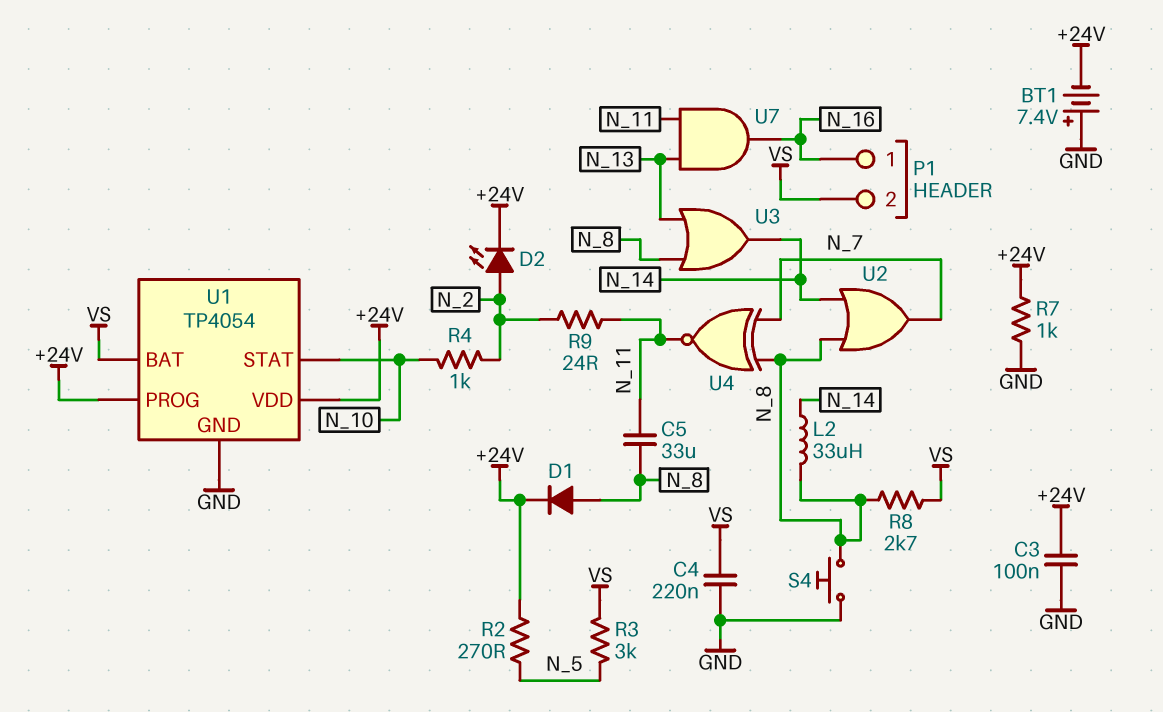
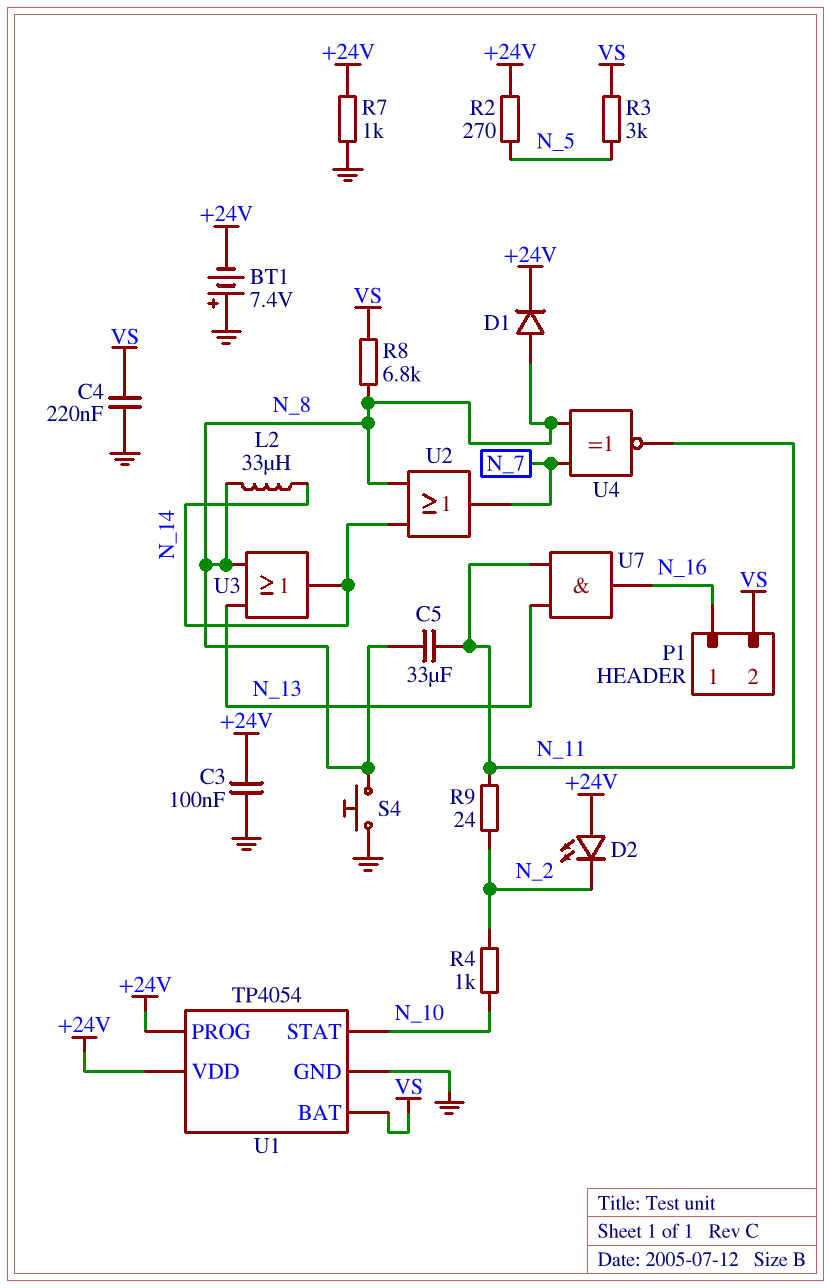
D2: LED (A N_2, K +24V) -> LED (A +24V, K N_2)
R8: 2.7k (N_8, VS) -> 6.8k (N_8, VS)

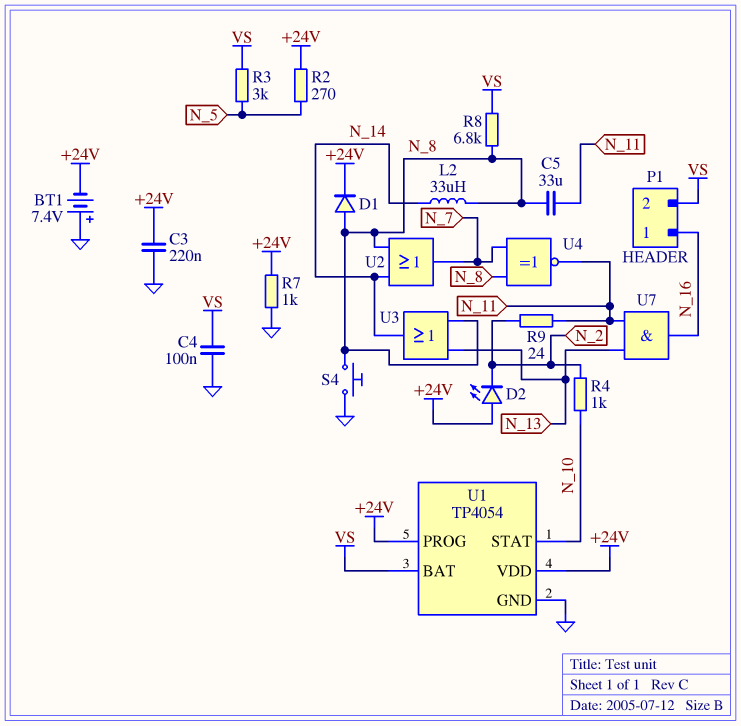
C3: 100nF (+24V, GND) -> 220nF (+24V, GND)
C4: 220nF (GND, VS) -> 100nF (GND, VS)

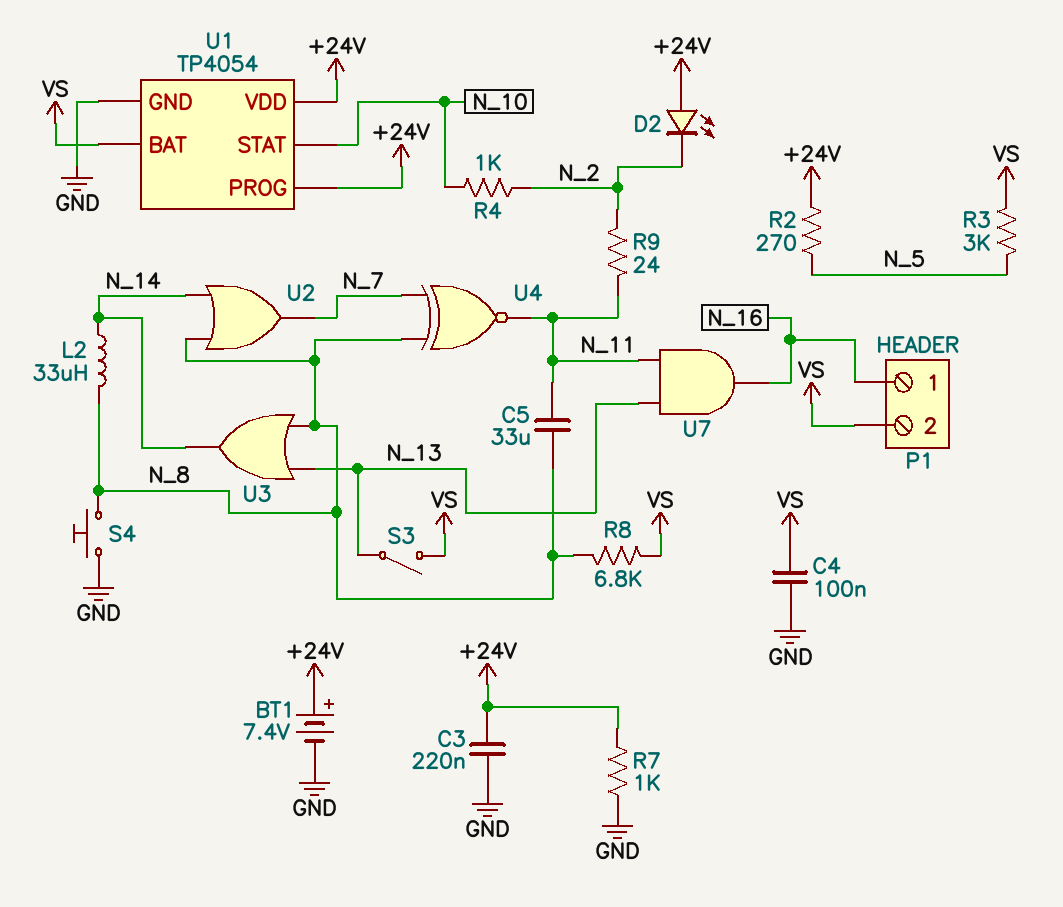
BT1: 7.4V (plus GND, minus +24V) -> 7.4V (plus +24V, minus GND)
D1: diode (A N_8, K +24V) -> none
S3: none -> switch (N_13, VS)

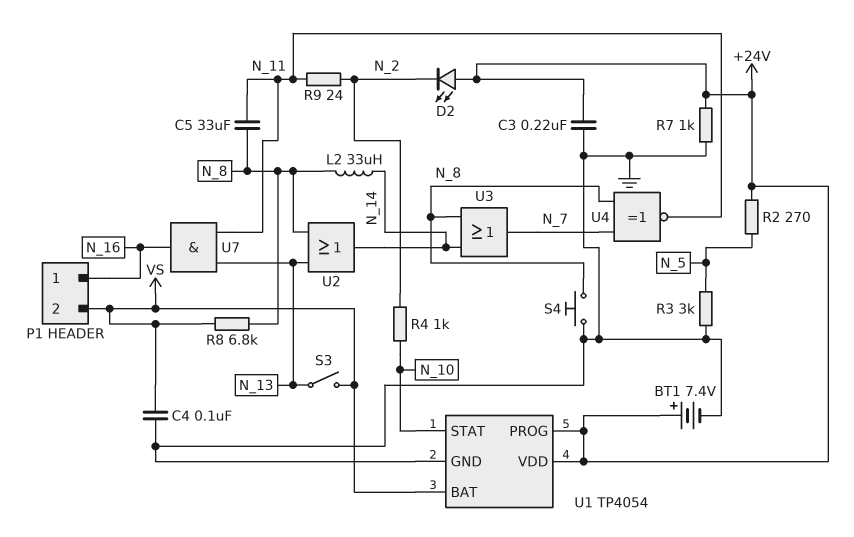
R3: 3k (N_5, VS) -> 3k (GND, N_5)
U2: OR (in N_8, in N_14, out N_7) -> OR (in N_8, in N_13, out N_14)
U3: OR (in N_8, in N_13, out N_14) -> OR (in N_8, in N_14, out N_7)

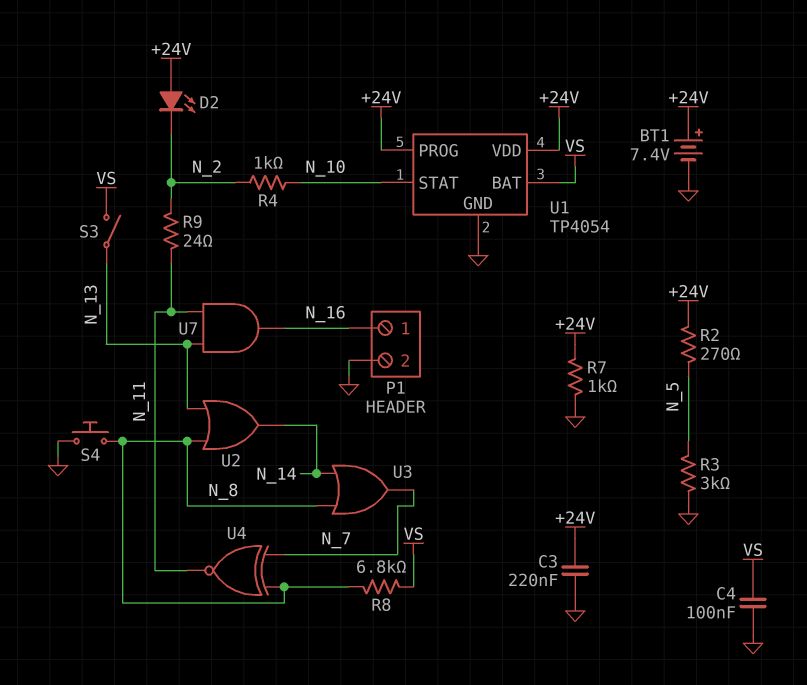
C5: 33uF (N_8, N_11) -> none
L2: 33uH (N_8, N_14) -> none
P1 pin 2: VS -> GND

